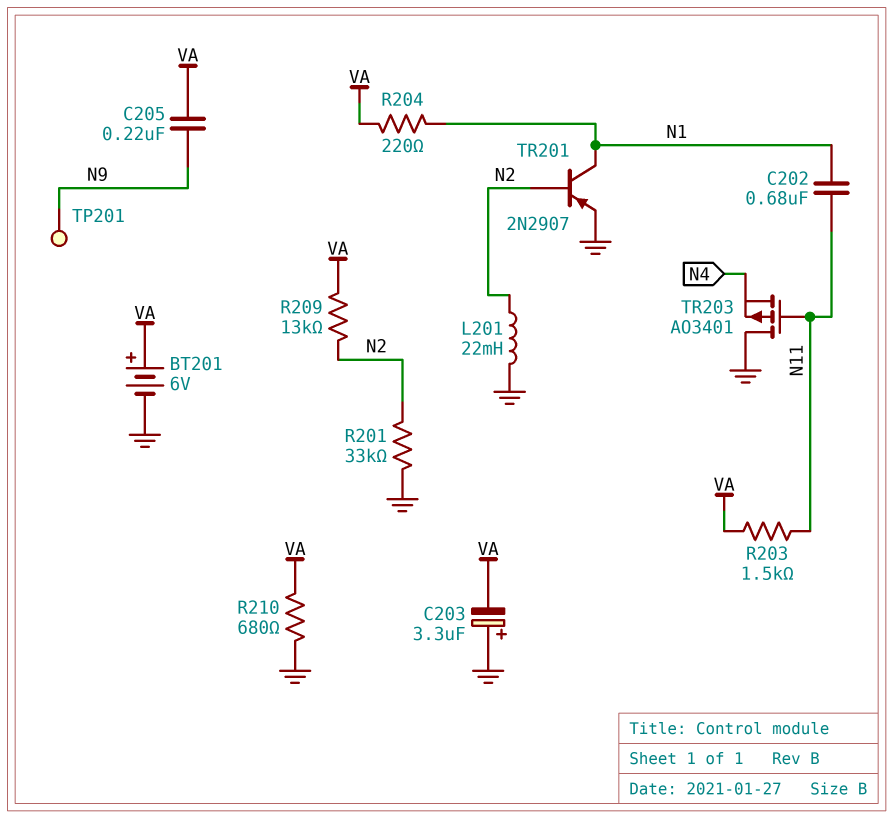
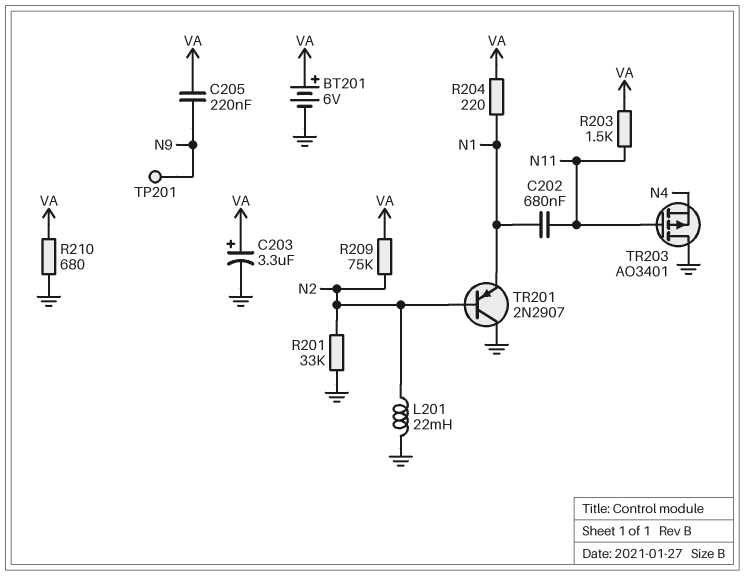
C203: 3.3uF (plus GND, minus VA) -> 3.3uF (plus VA, minus GND)
R209: 13k (N2, VA) -> 75k (N2, VA)
TR201: PNP 2N2907 (B N2, C N1, E GND) -> PNP 2N2907 (B N2, C GND, E N1)

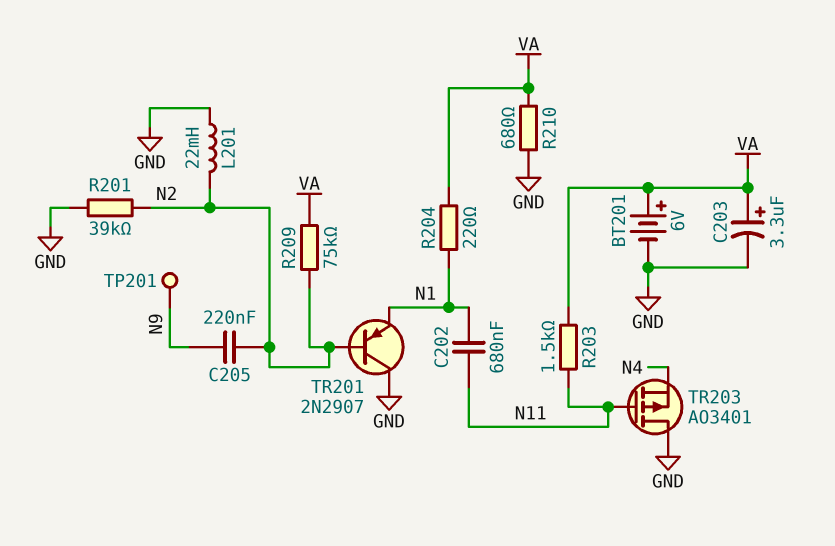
C205: 220nF (N9, VA) -> 220nF (N2, N9)
R201: 33k (GND, N2) -> 39k (GND, N2)

